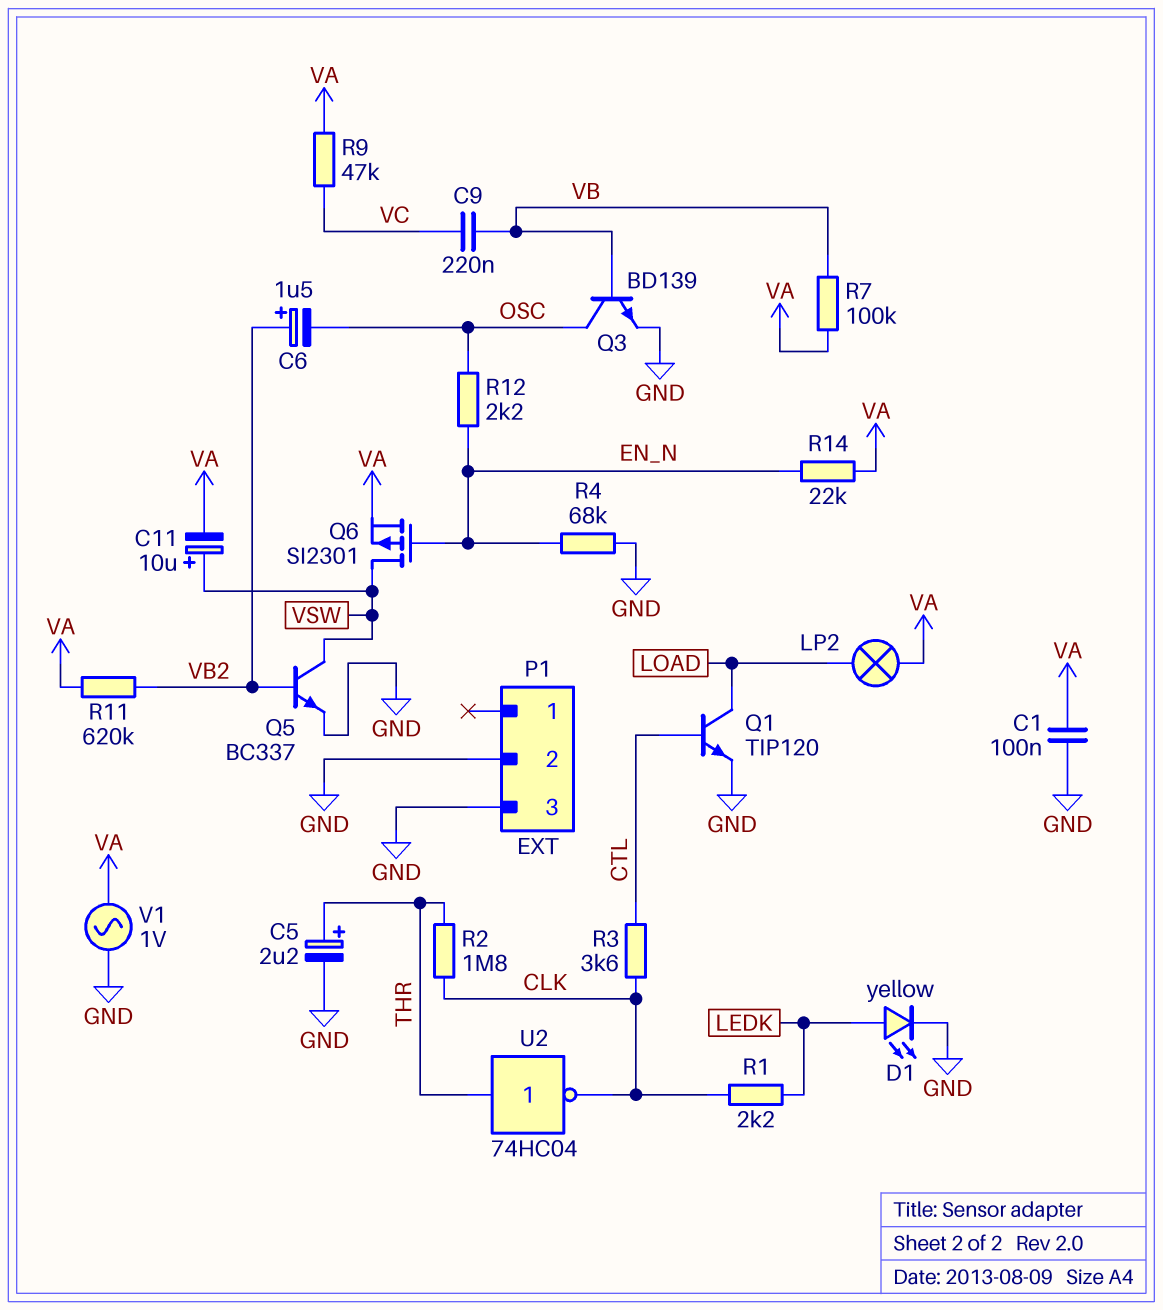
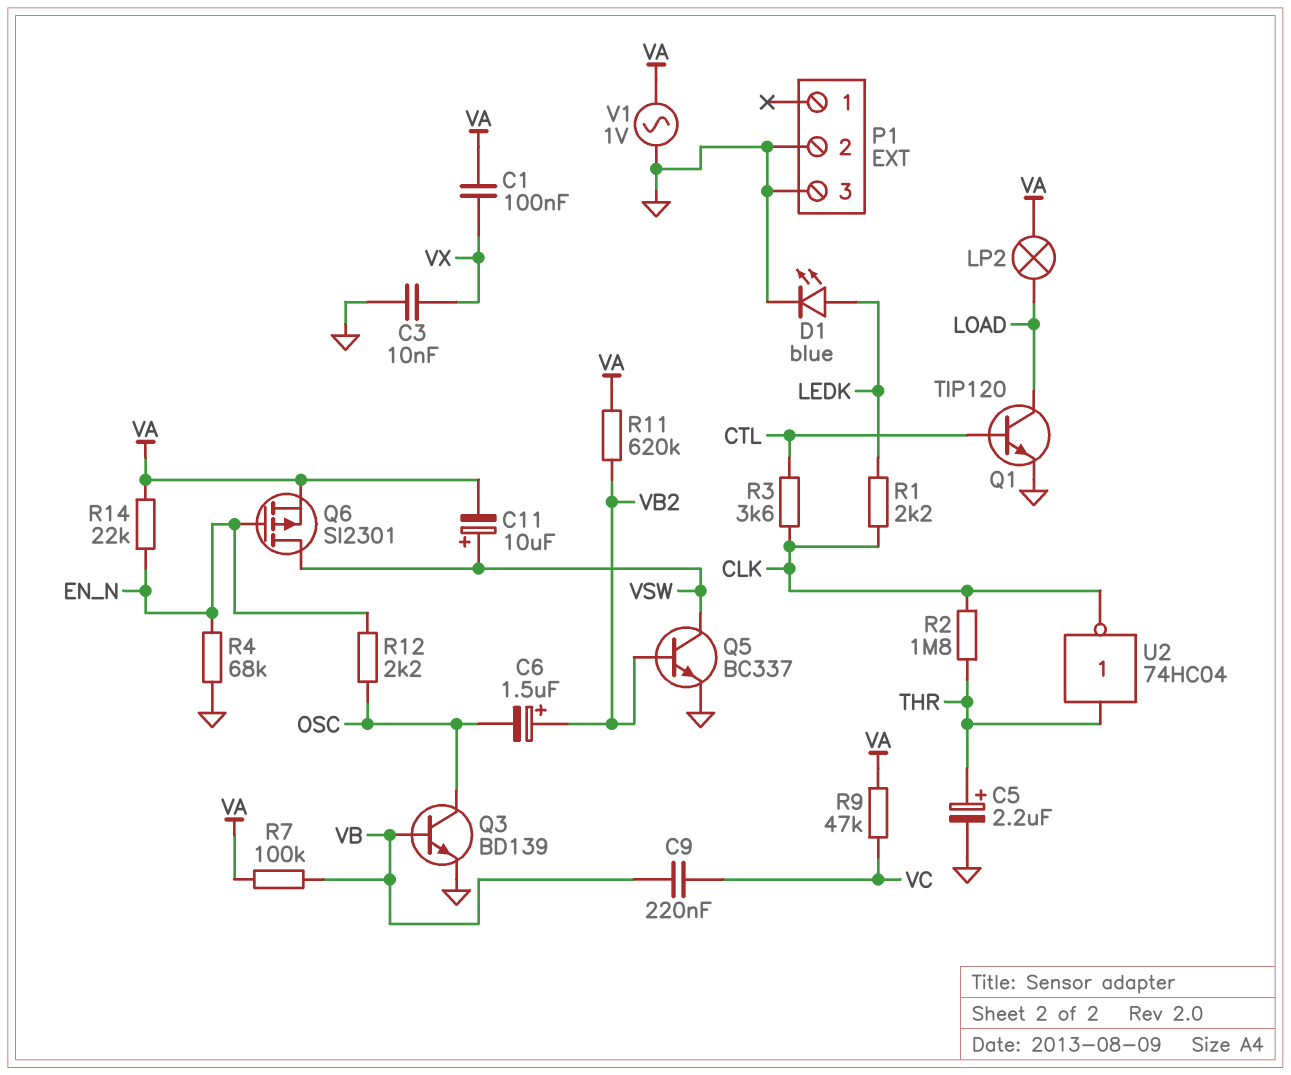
C1: 100nF (GND, VA) -> 100nF (VA, VX)
C3: none -> 10nF (GND, VX)
D1: LED yellow (A LEDK, K GND) -> LED blue (A LEDK, K GND)

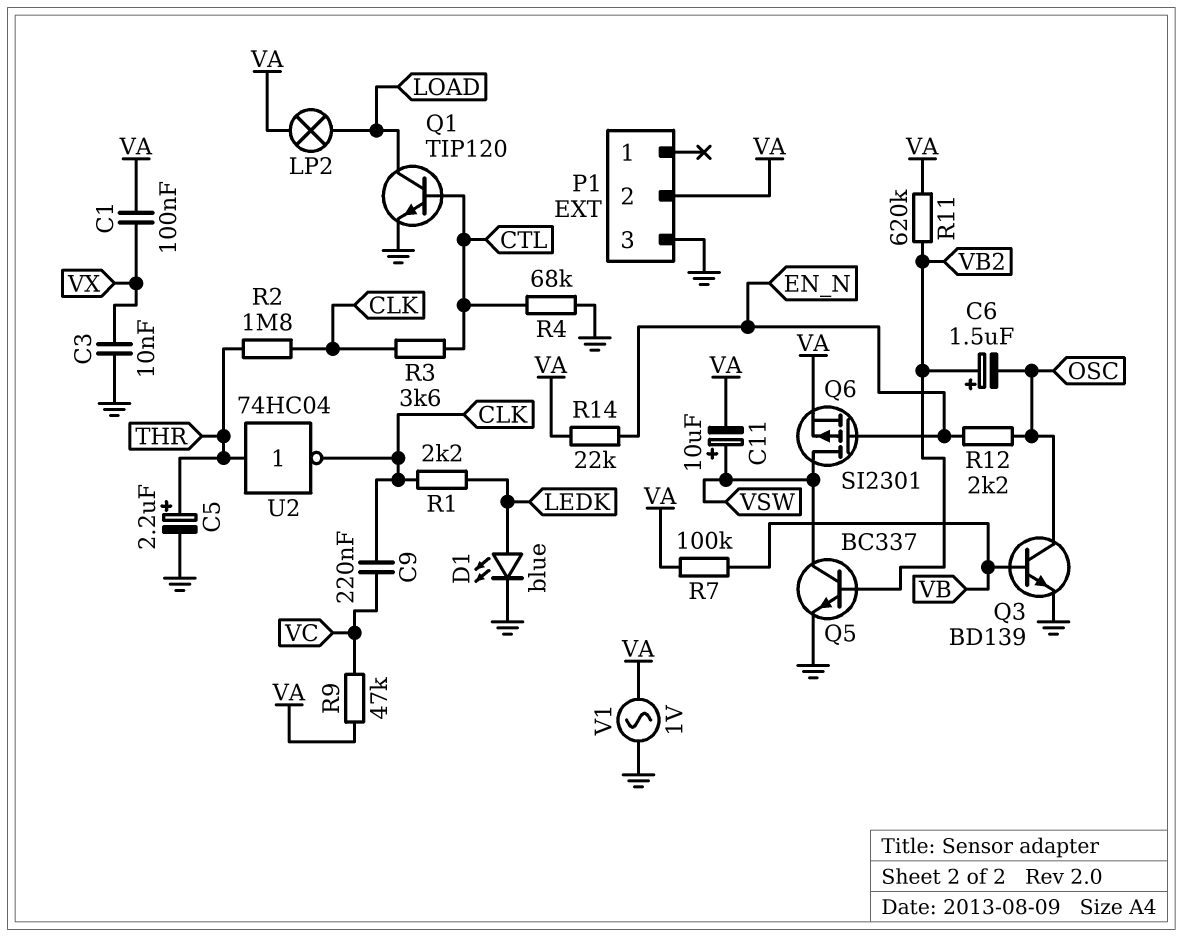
C9: 220nF (VB, VC) -> 220nF (CLK, VC)
P1 pin 2: GND -> VA
R4: 68k (EN_N, GND) -> 68k (CTL, GND)

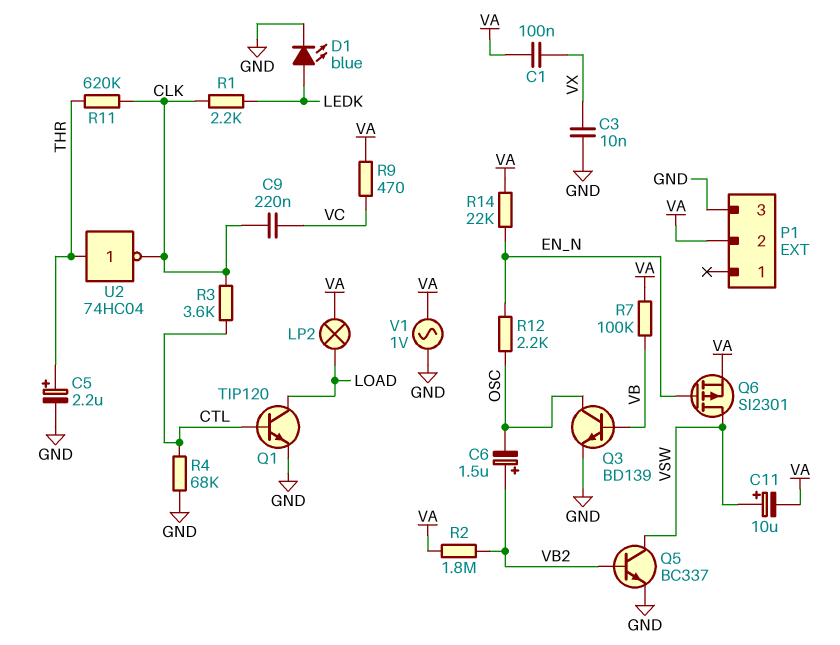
R2: 1.8M (CLK, THR) -> 1.8M (VA, VB2)
R9: 47k (VA, VC) -> 470 (VA, VC)
R11: 620k (VA, VB2) -> 620k (CLK, THR)

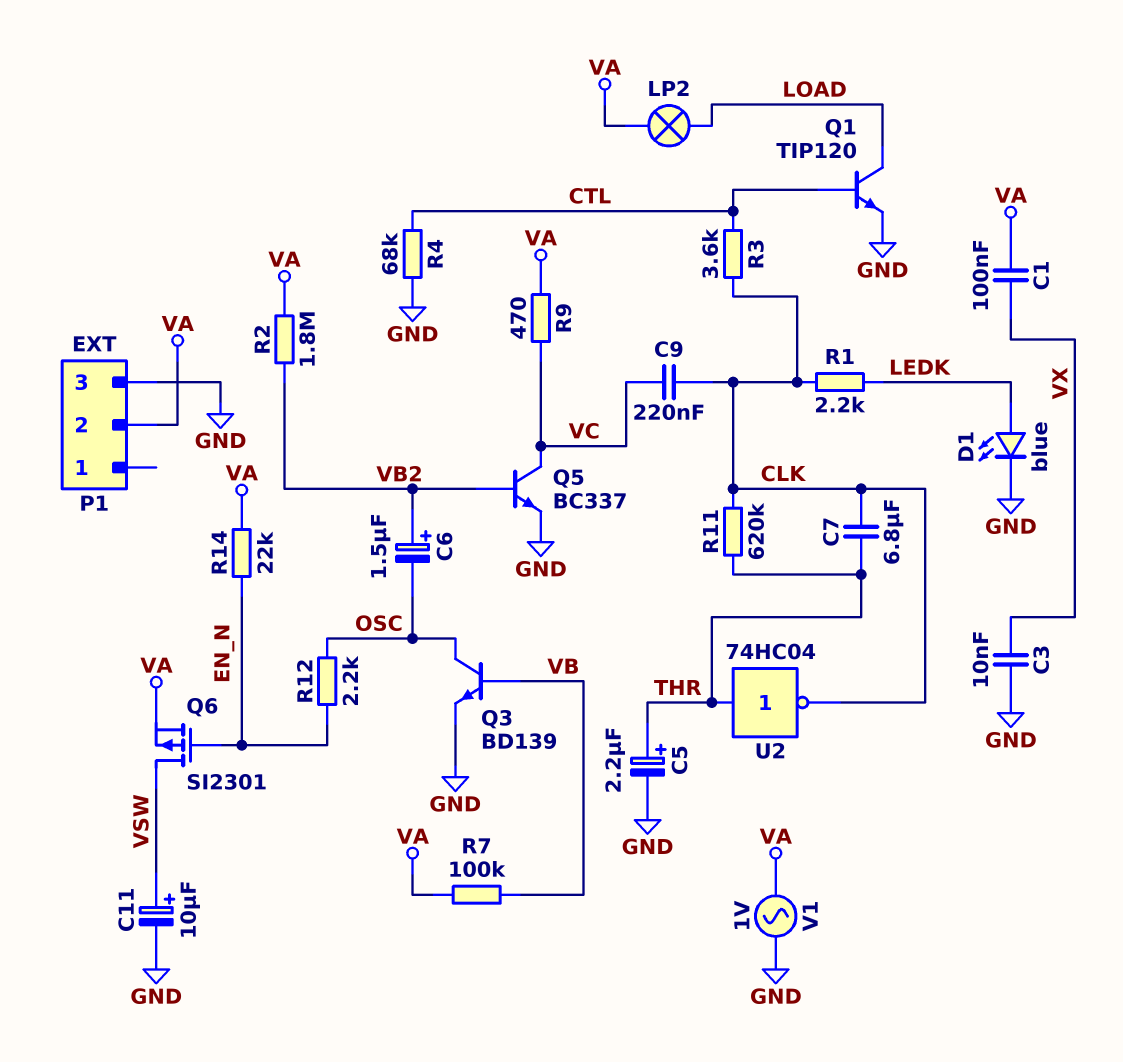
C7: none -> 6.8uF (CLK, THR)
C11: 10uF (plus VSW, minus VA) -> 10uF (plus VSW, minus GND)
Q5: NPN BC337 (B VB2, C VSW, E GND) -> NPN BC337 (B VB2, C VC, E GND)

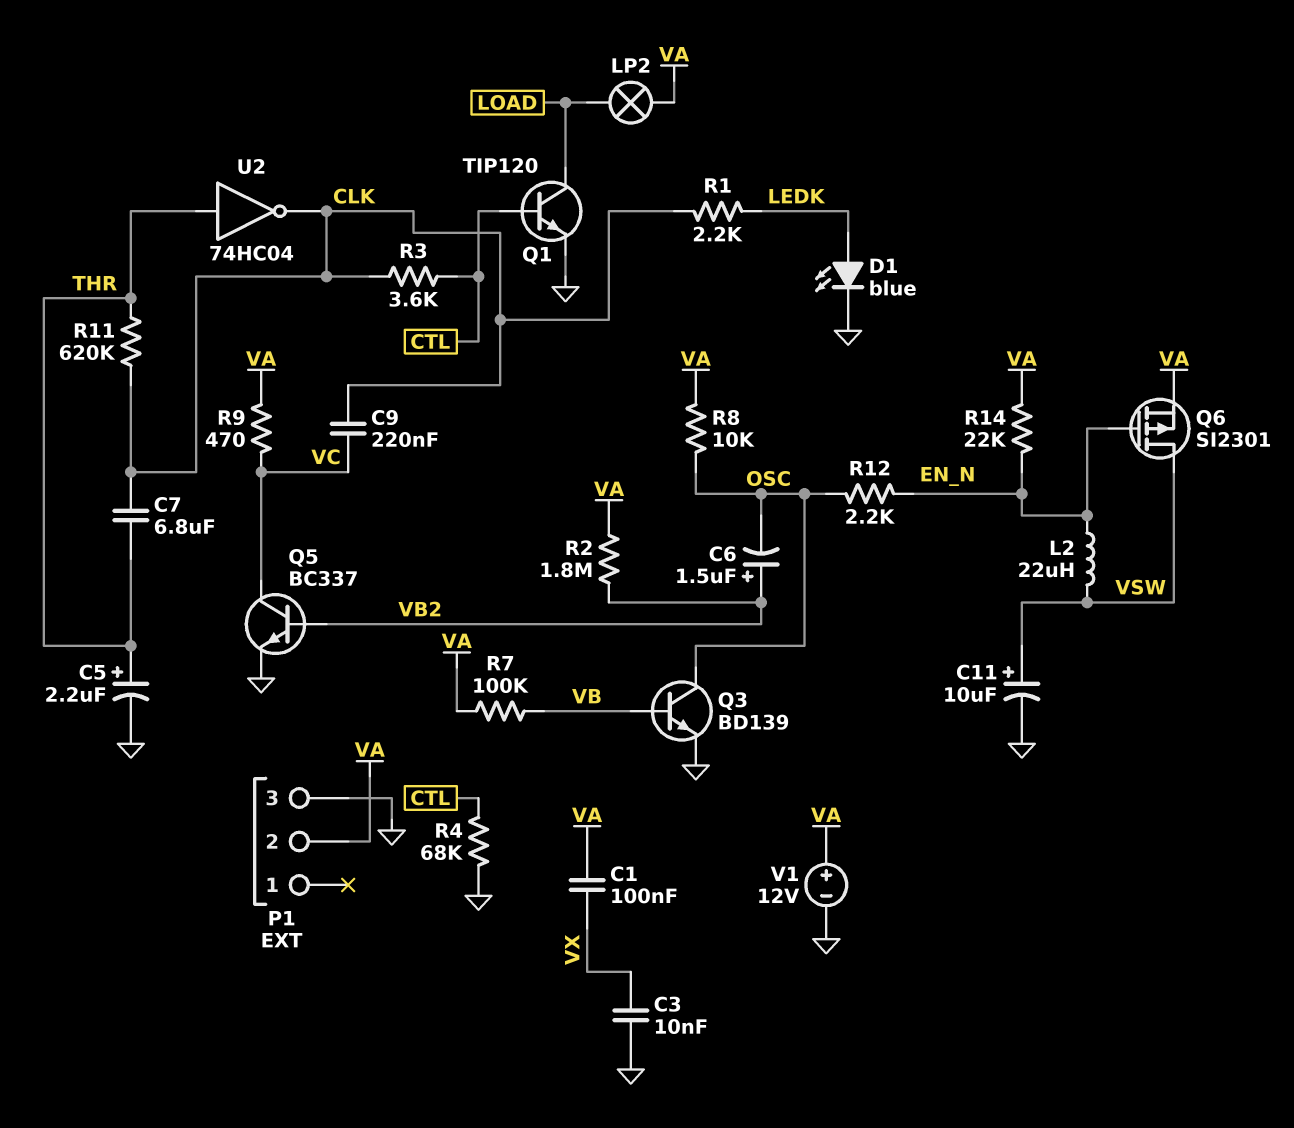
L2: none -> 22uH (EN_N, VSW)
R8: none -> 10k (OSC, VA)
V1: AC 1V (GND, VA) -> 12V (plus VA, minus GND)

